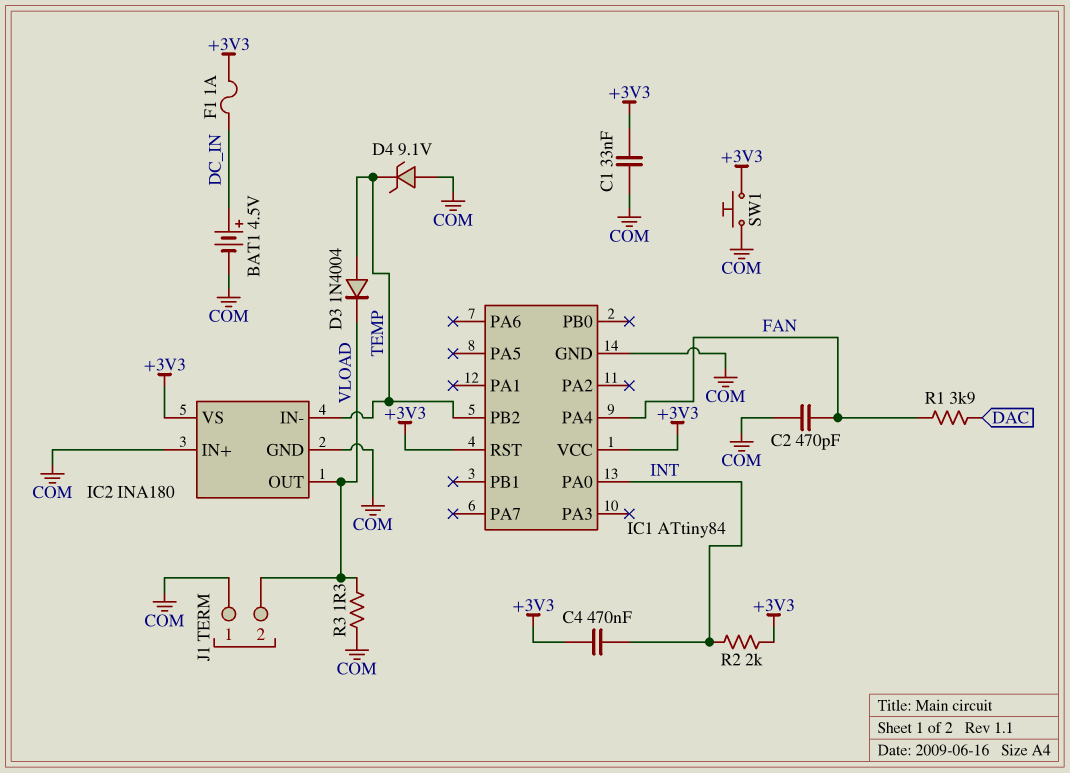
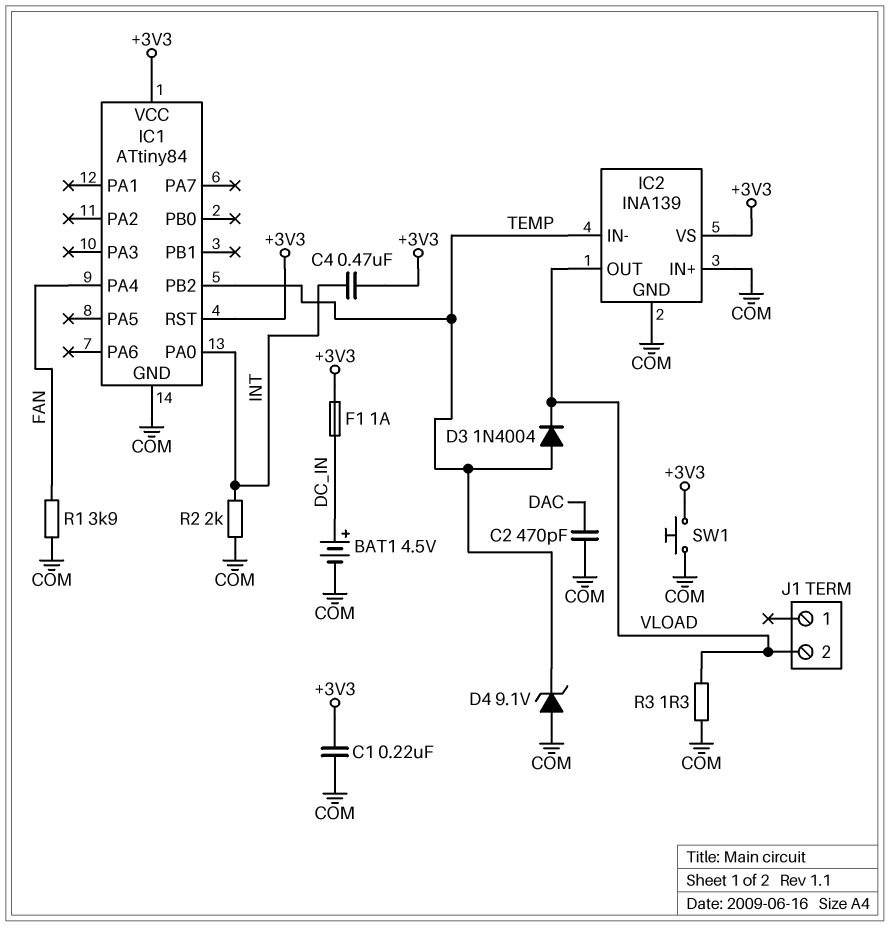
C1: 33nF (+3V3, COM) -> 220nF (+3V3, COM)
C2: 470pF (COM, FAN) -> 470pF (COM, DAC)
IC2: INA180 -> INA139
J1 pin 1: COM -> none
R1: 3.9k (DAC, FAN) -> 3.9k (COM, FAN)
R2: 2k (+3V3, INT) -> 2k (COM, INT)

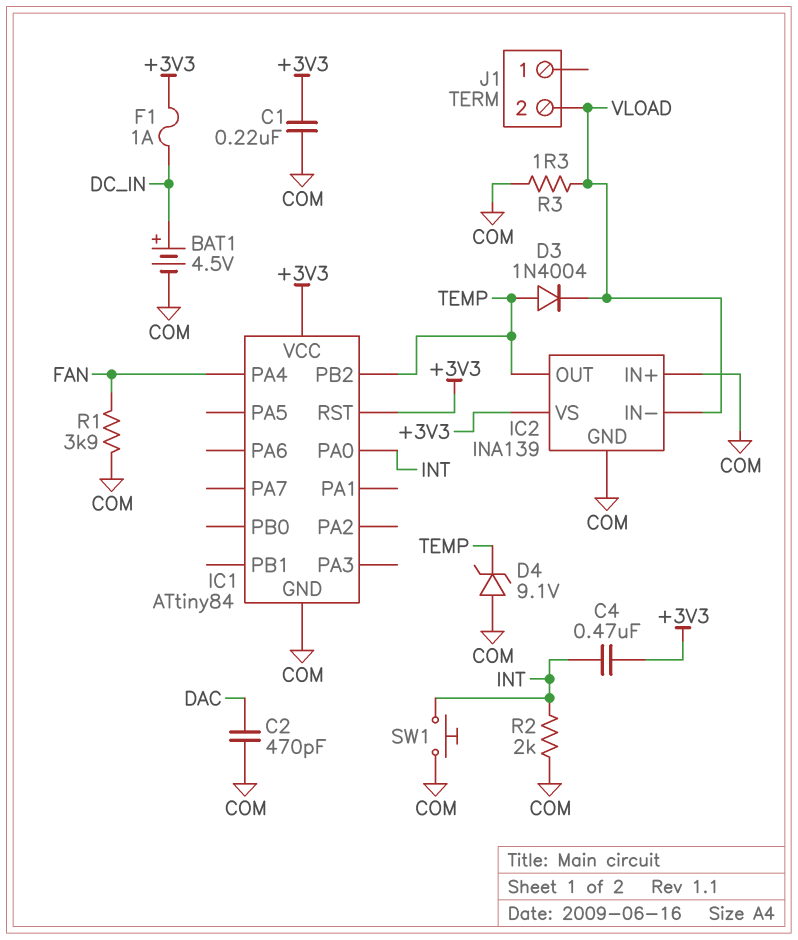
IC2 pin IN-: TEMP -> VLOAD
IC2 pin OUT: VLOAD -> TEMP
SW1: button (+3V3, COM) -> button (COM, INT)

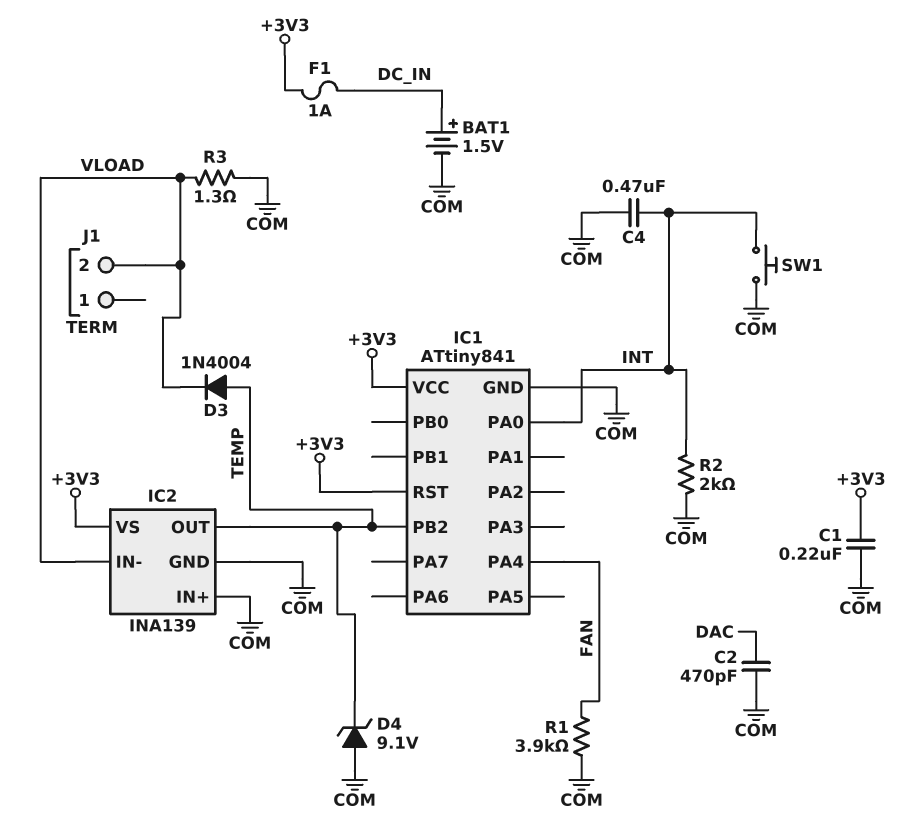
BAT1: 4.5V (plus DC_IN, minus COM) -> 1.5V (plus DC_IN, minus COM)
C4: 470nF (+3V3, INT) -> 470nF (COM, INT)
IC1: ATtiny84 -> ATtiny841

